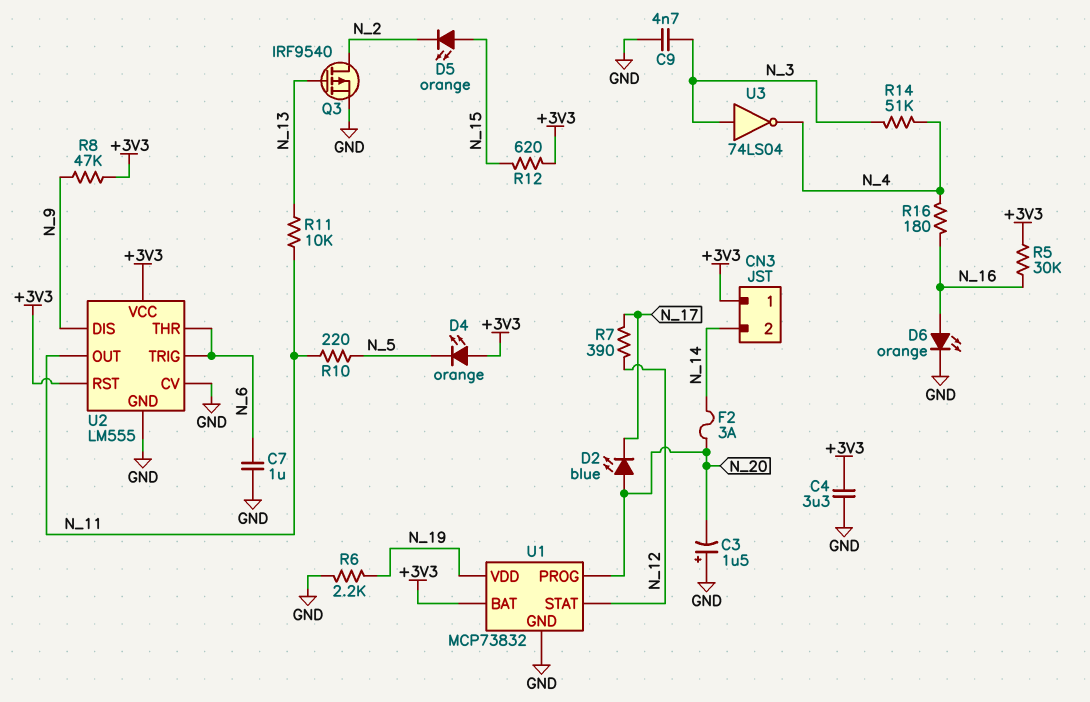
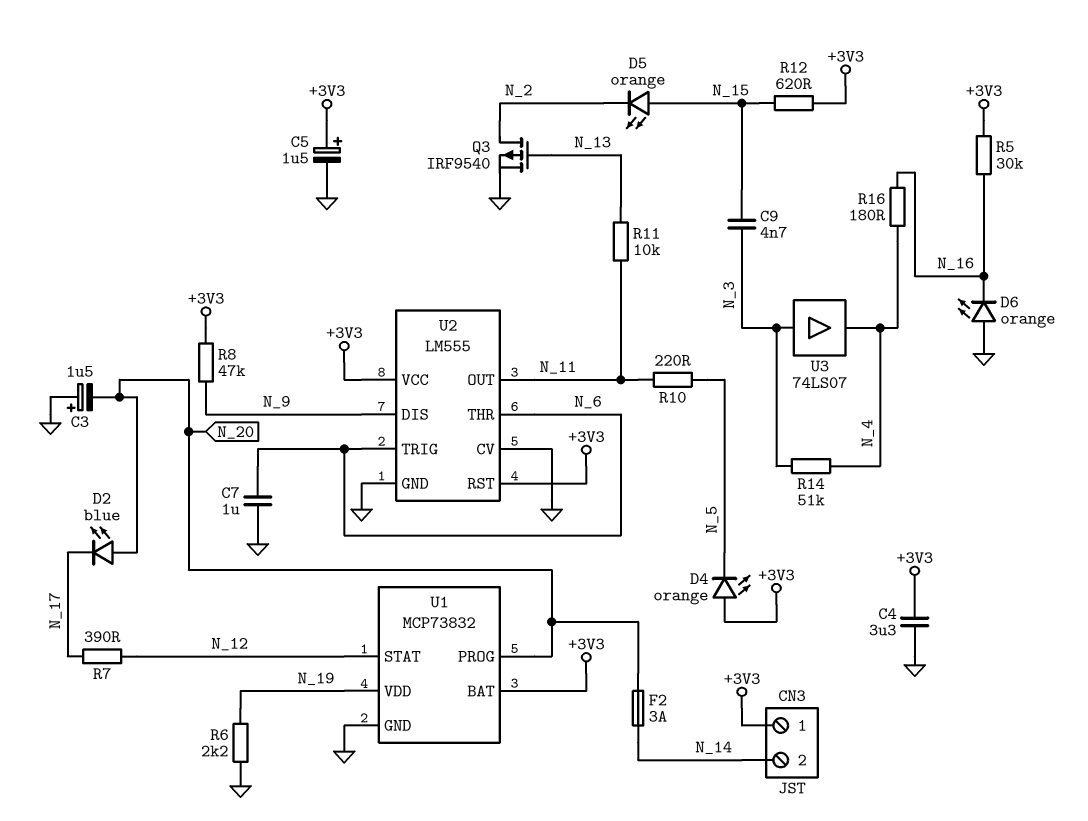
C5: none -> 1.5uF (plus +3V3, minus GND)
C9: 4.7nF (GND, N_3) -> 4.7nF (N_3, N_15)
D6: LED orange (A N_16, K GND) -> LED orange (A GND, K N_16)
U3: NOT 74LS04 (in N_3, out N_4) -> buffer 74LS07 (in N_3, out N_4)

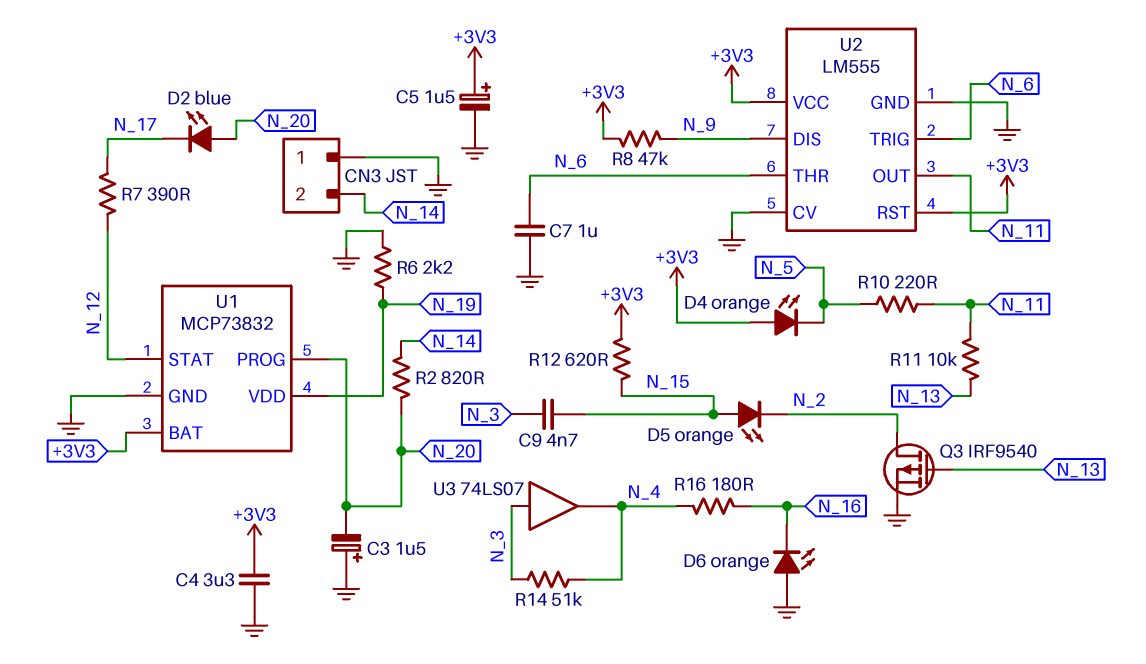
CN3 pin 1: +3V3 -> GND
F2: 3A (N_14, N_20) -> none
R2: none -> 820 (N_14, N_20)
R5: 30k (+3V3, N_16) -> none

